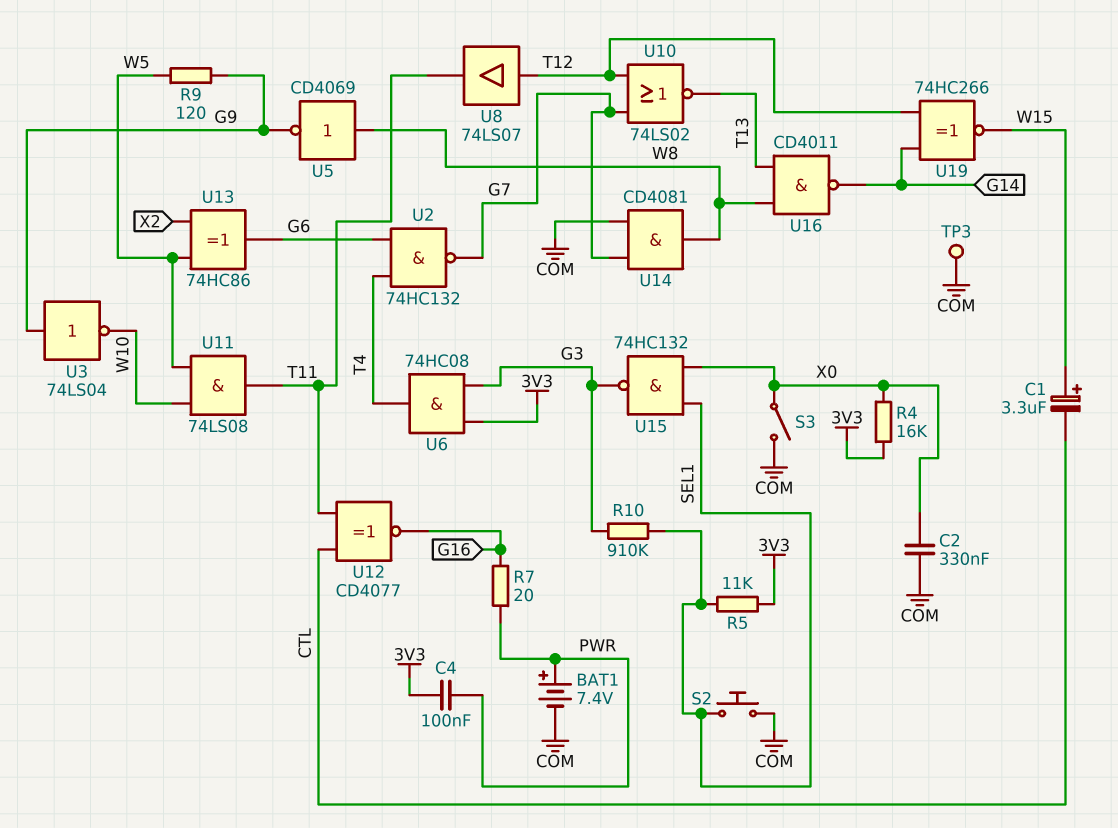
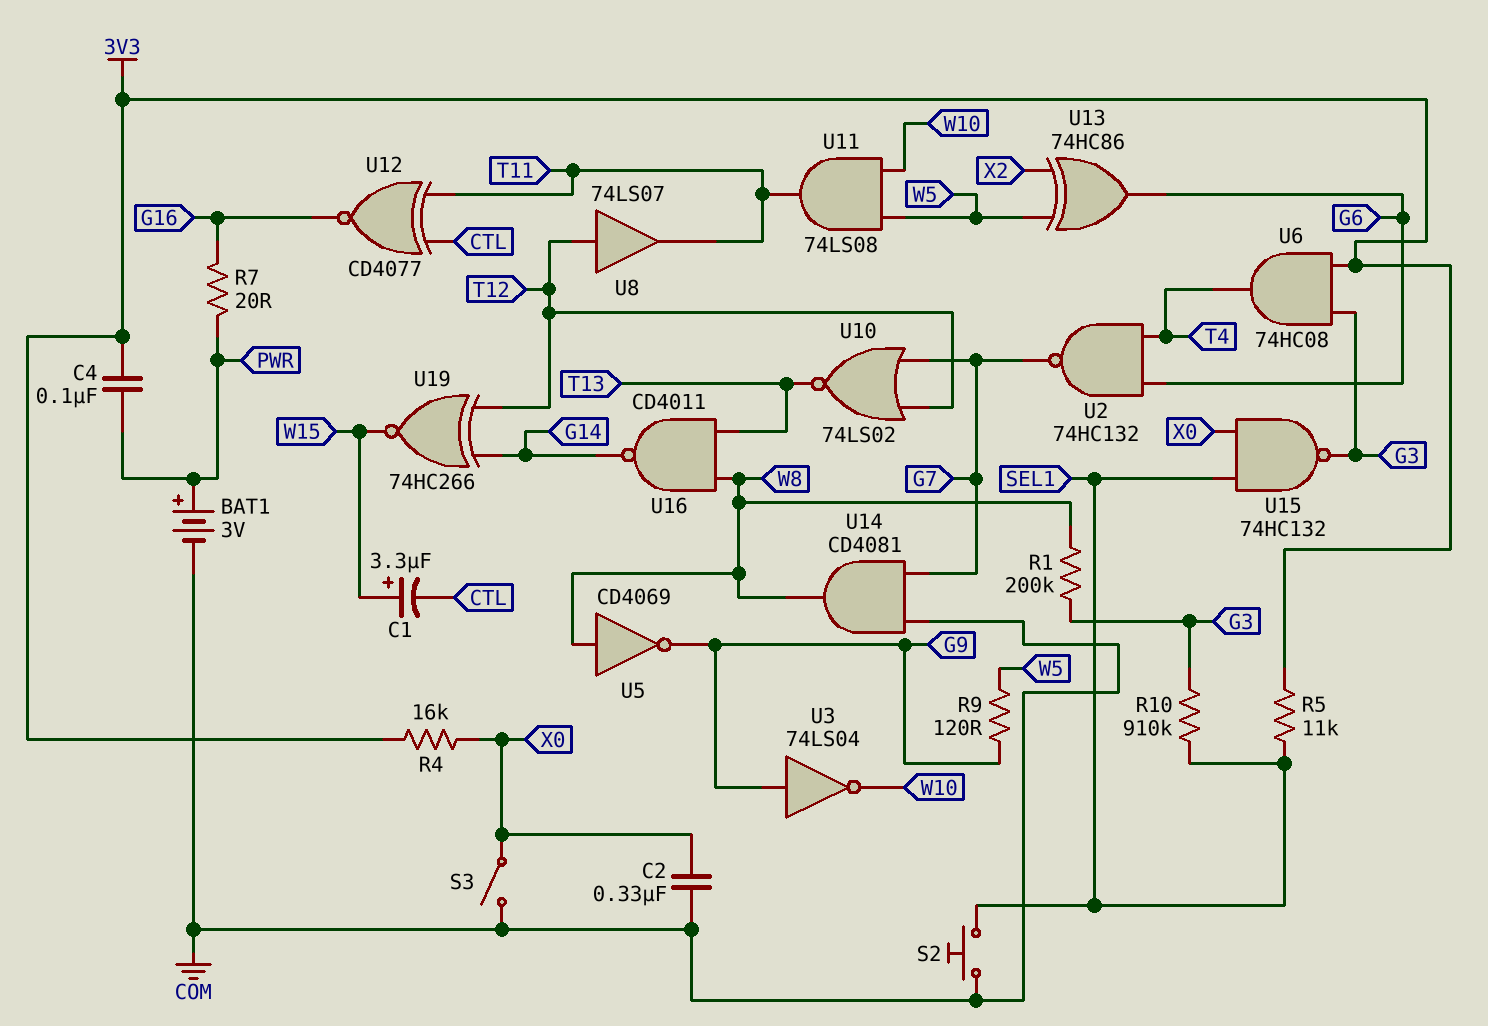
BAT1: 7.4V (plus PWR, minus COM) -> 3V (plus PWR, minus COM)
R1: none -> 200k (G3, W8)
TP3: test point (COM) -> none

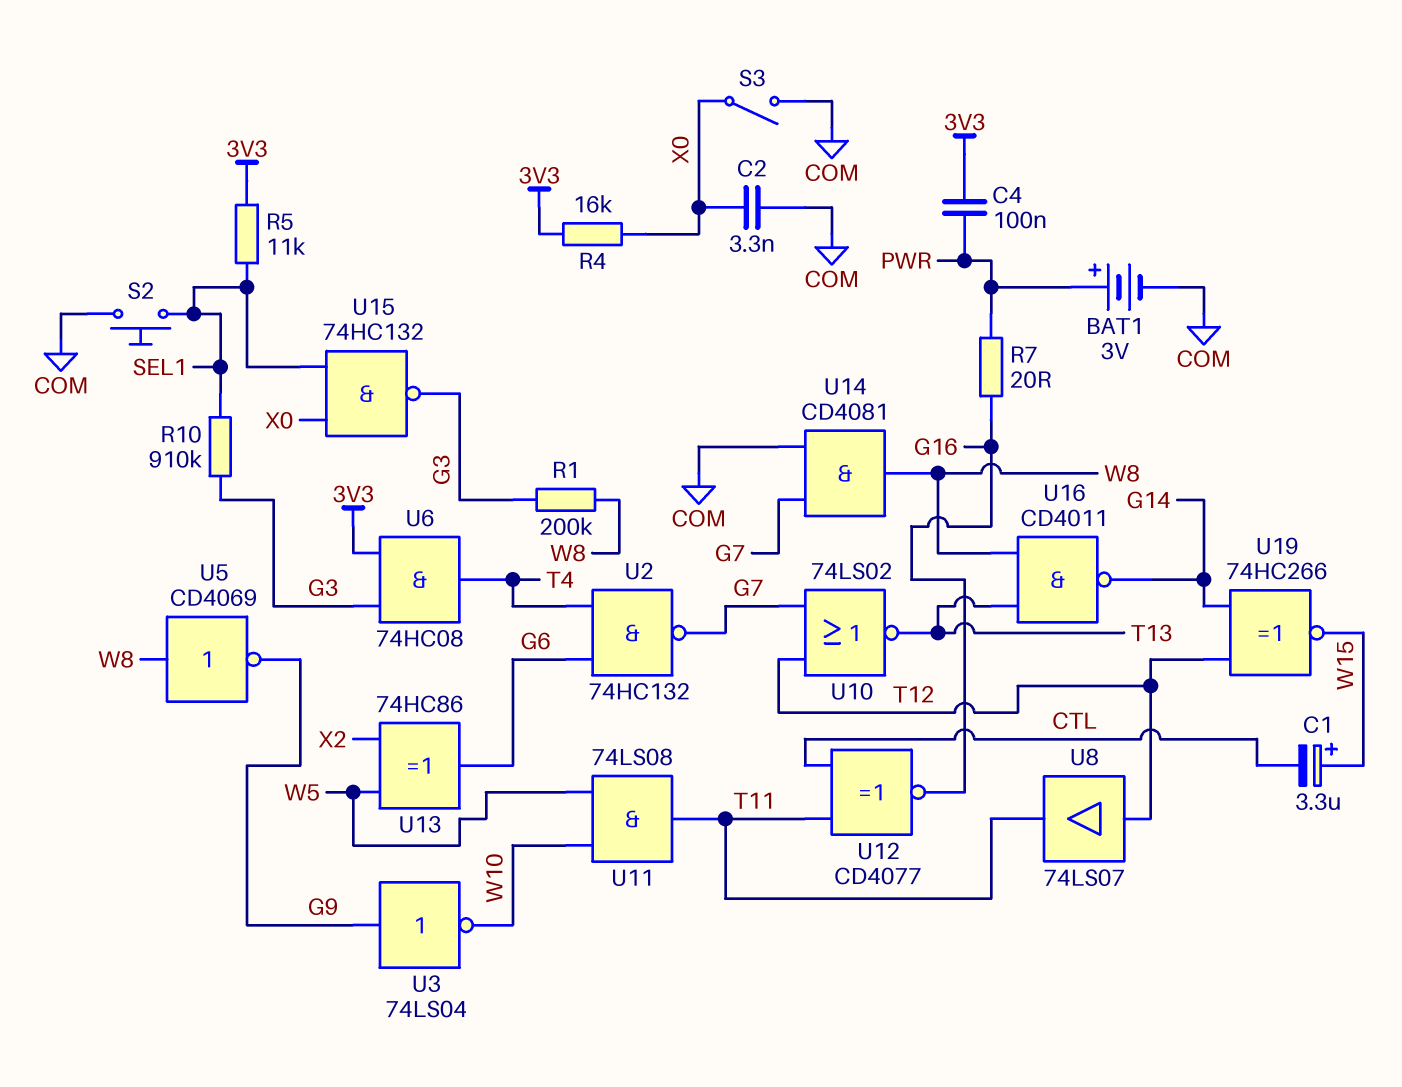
C2: 330nF (COM, X0) -> 3.3nF (COM, X0)
R9: 120 (G9, W5) -> none

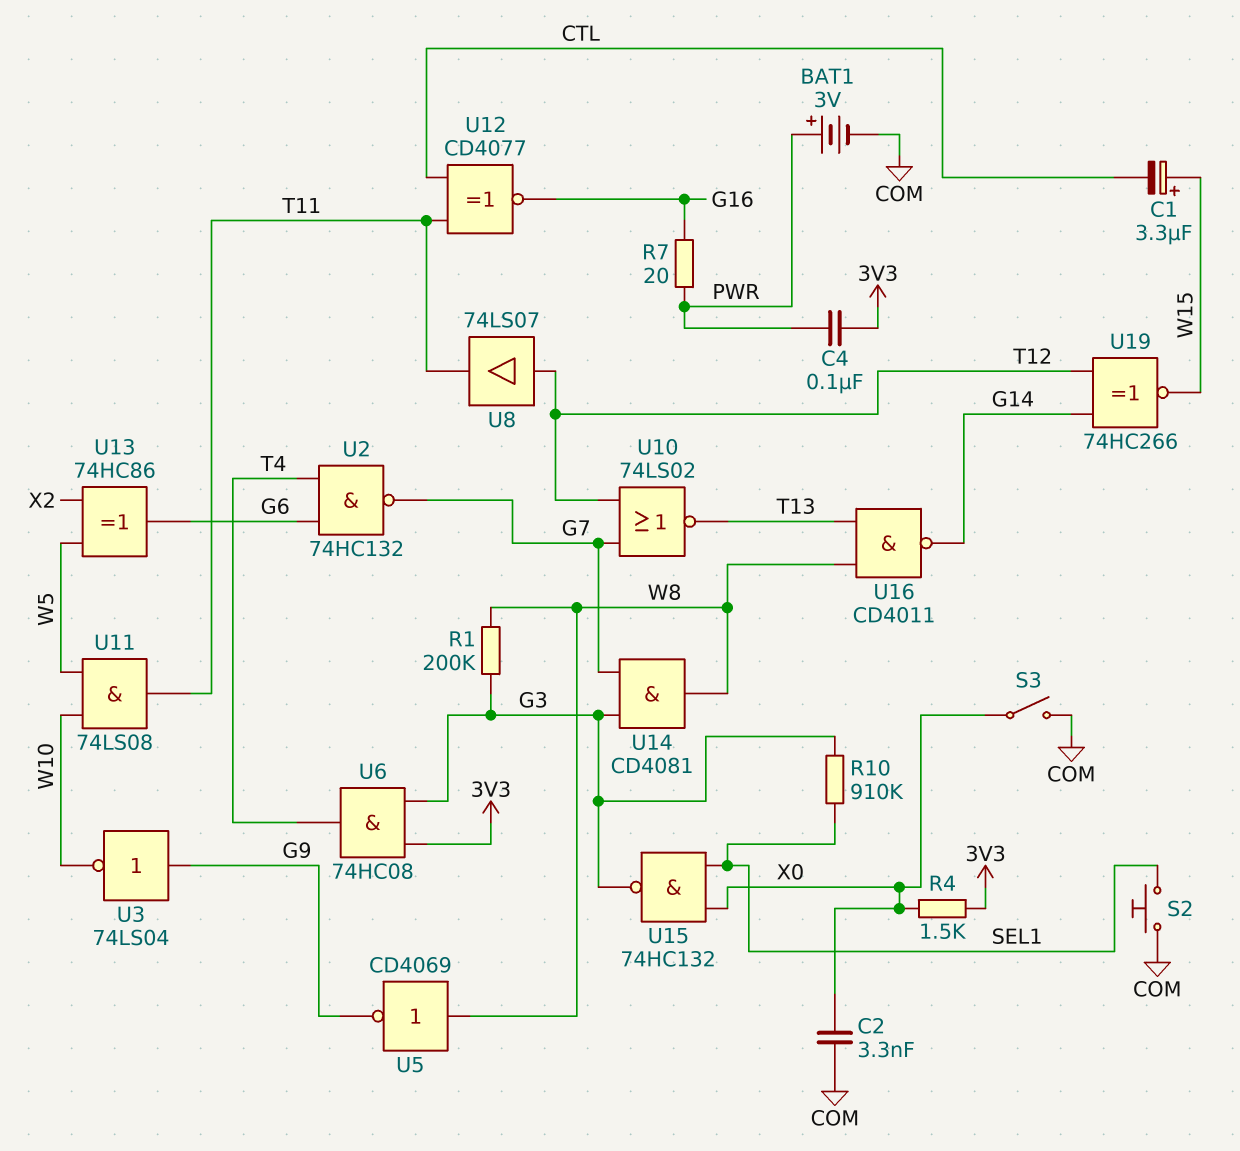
R4: 16k (3V3, X0) -> 1.5k (3V3, X0)
R5: 11k (3V3, SEL1) -> none
U14: AND CD4081 (in COM, in G7, out W8) -> AND CD4081 (in G3, in G7, out W8)

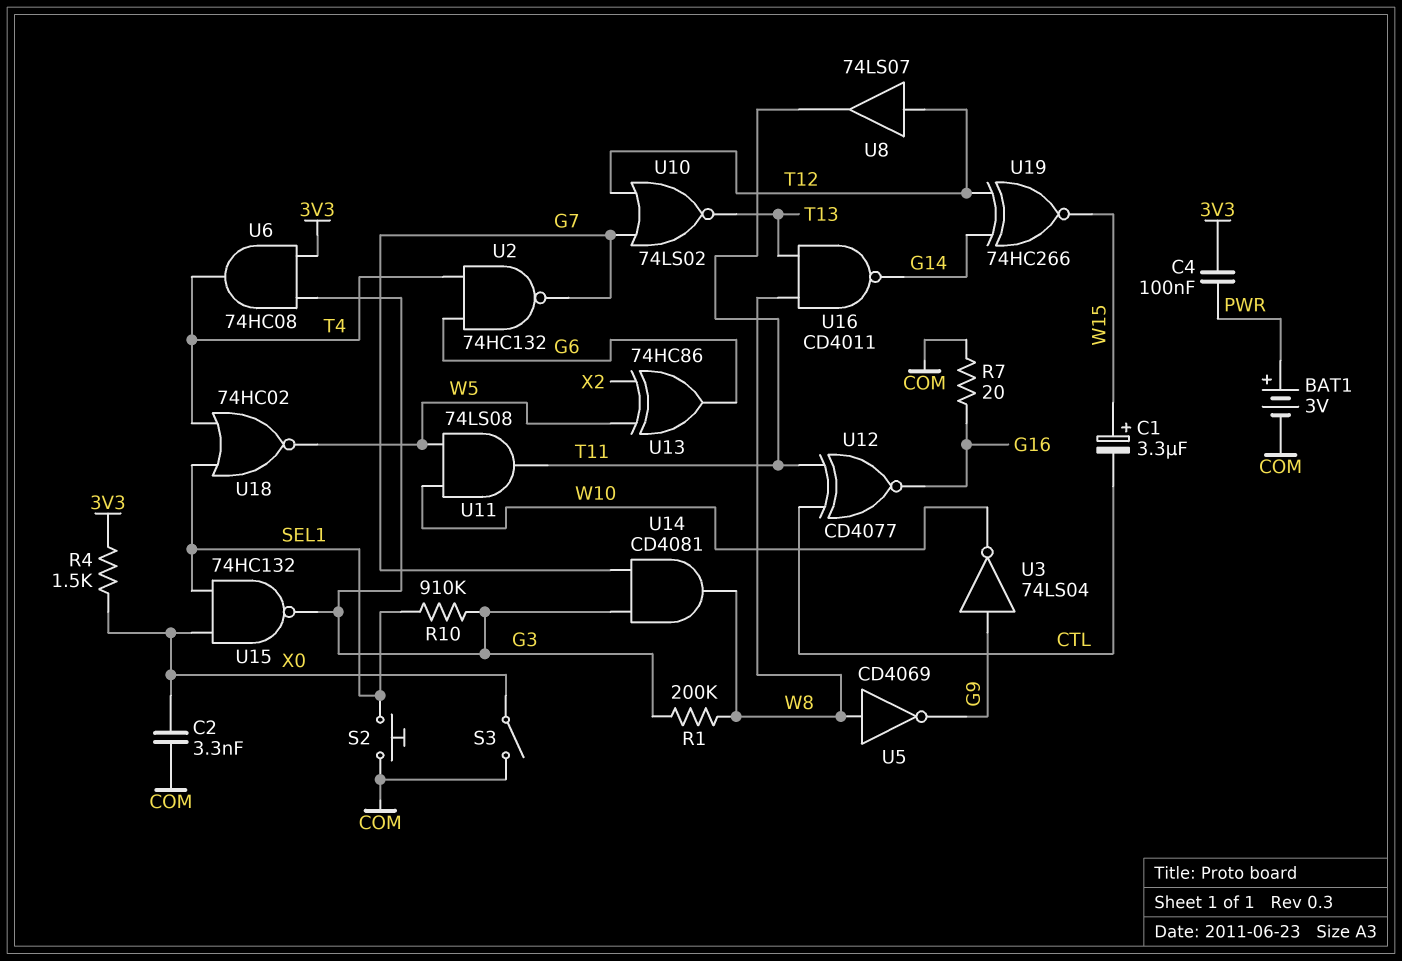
R7: 20 (G16, PWR) -> 20 (COM, G16)
U18: none -> NOR 74HC02 (in SEL1, in T4, out W5)

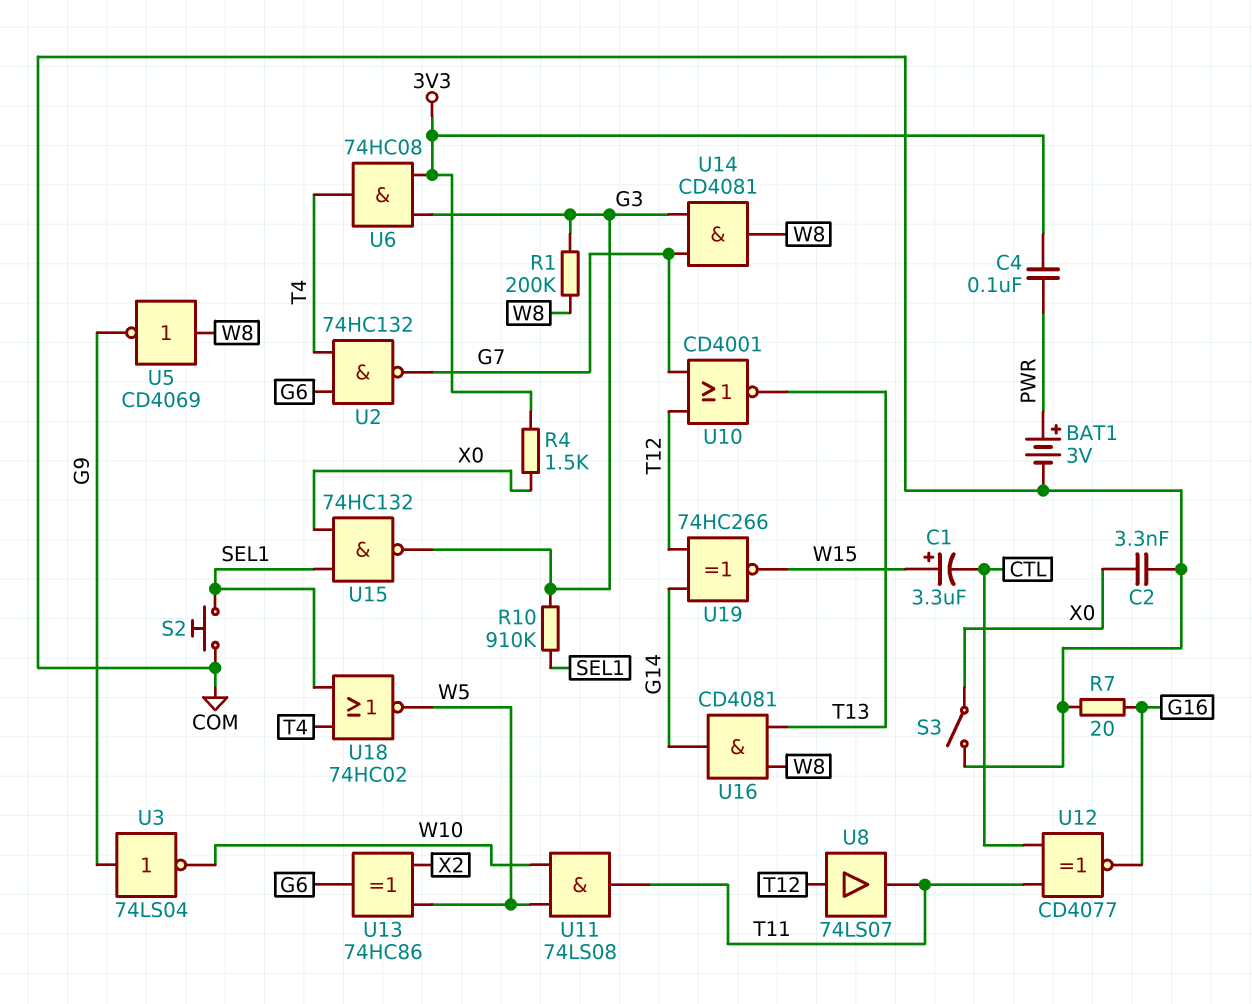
U10: NOR 74LS02 (in G7, in T12, out T13) -> NOR CD4001 (in G7, in T12, out T13)
U16: NAND CD4011 (in T13, in W8, out G14) -> AND CD4081 (in T13, in W8, out G14)

